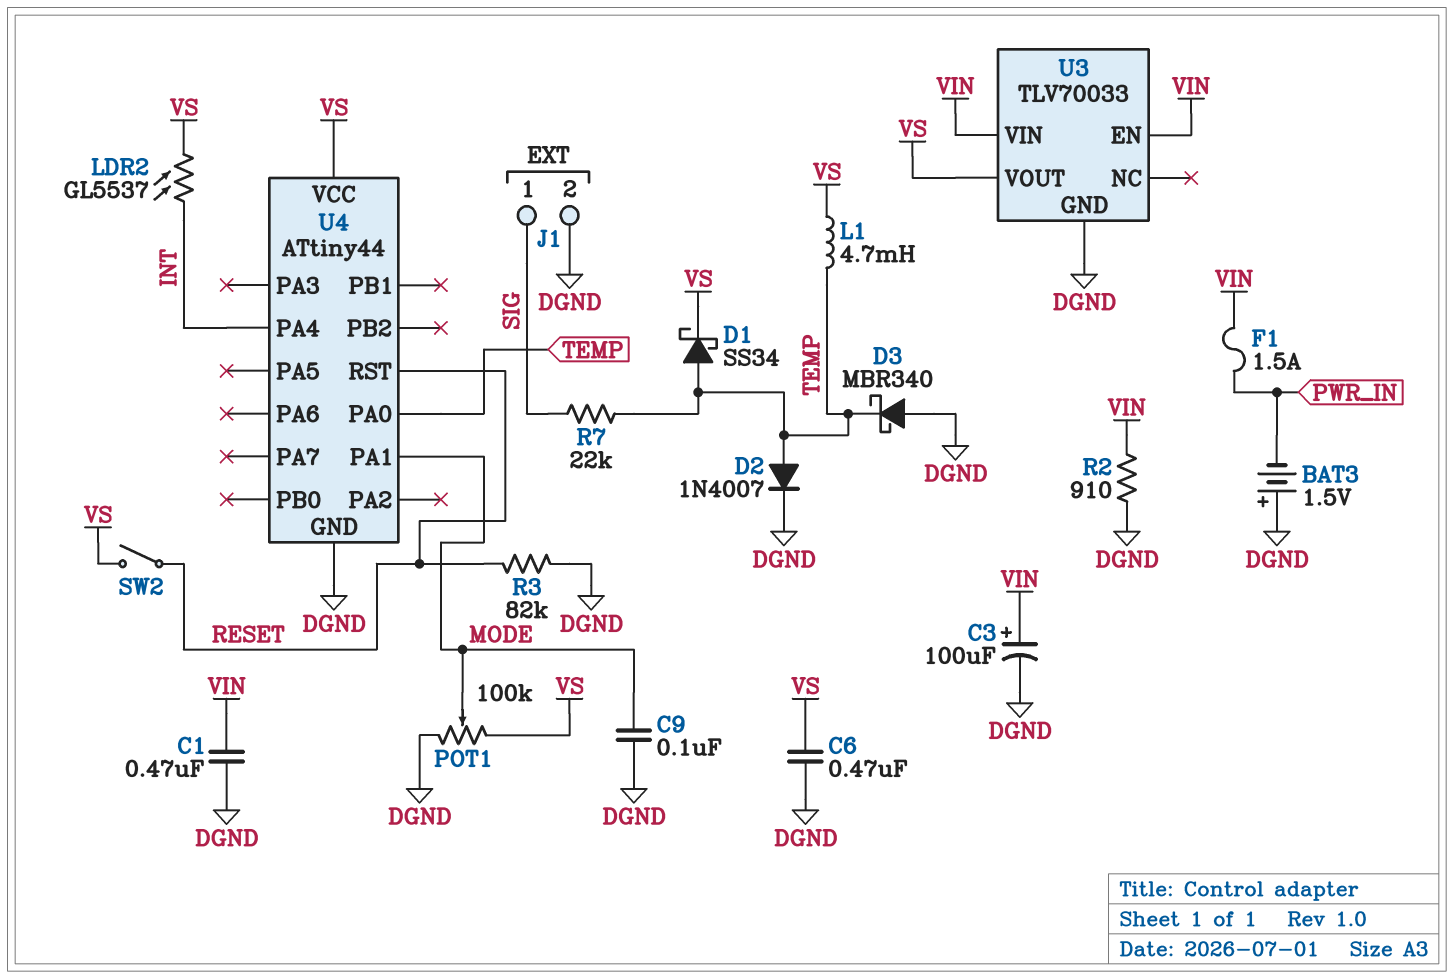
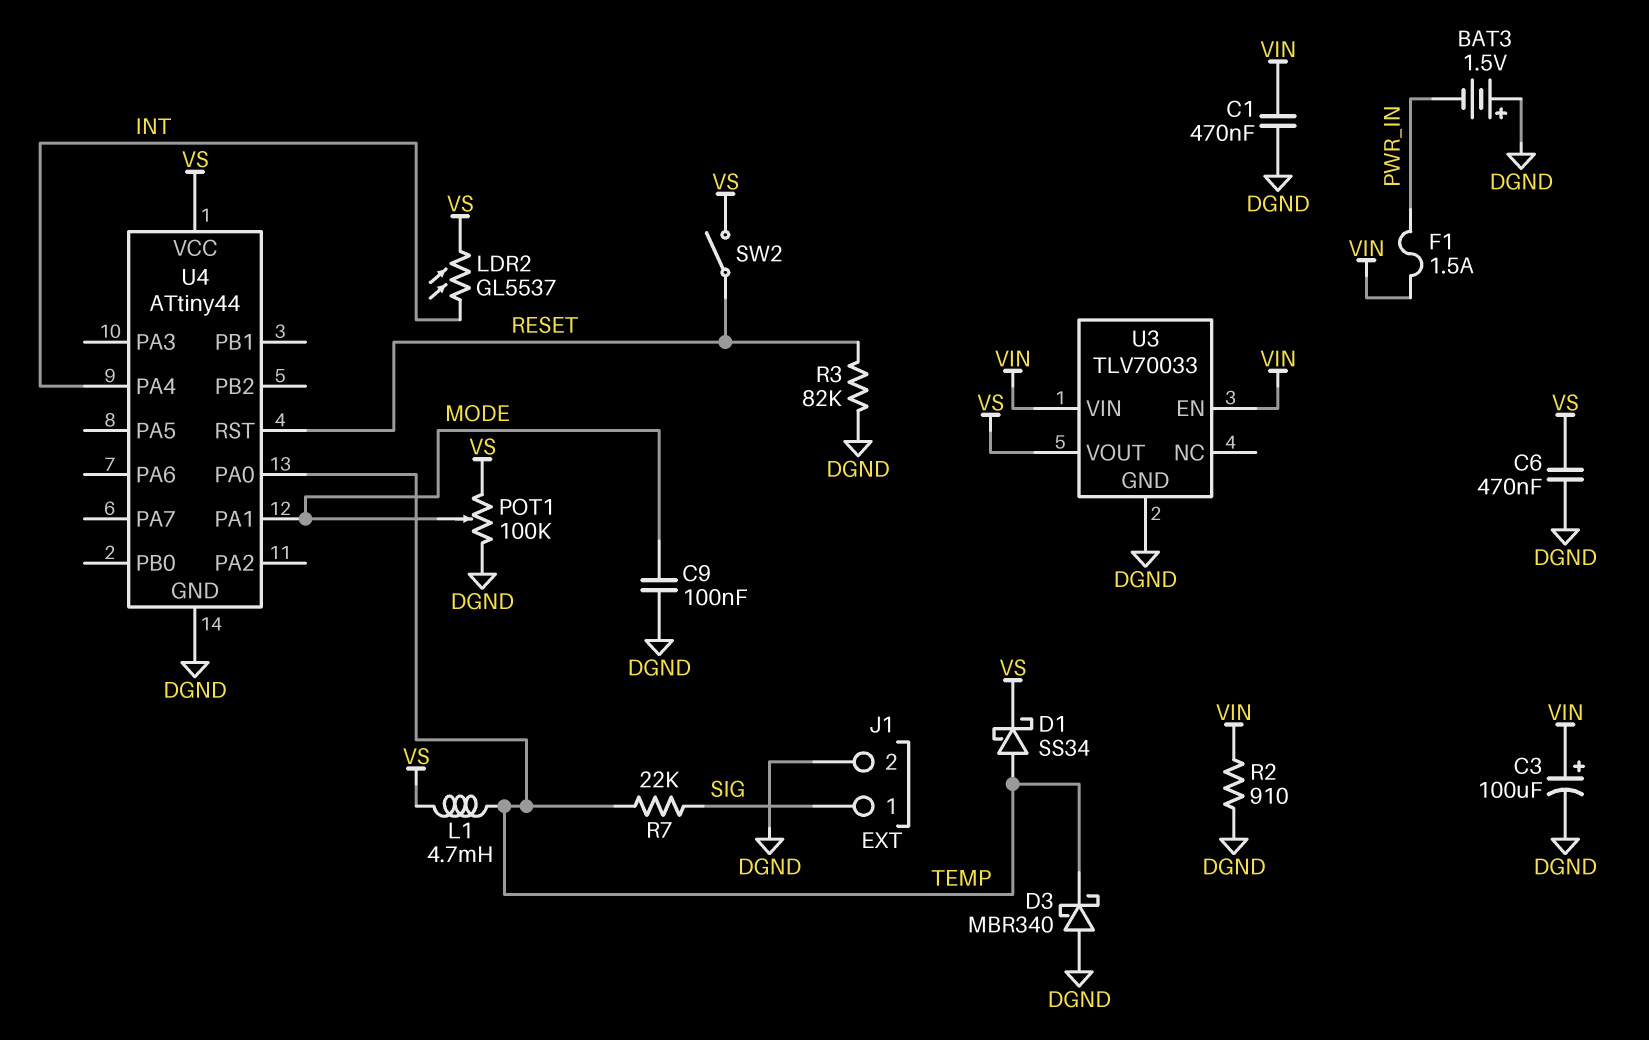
D2: diode 1N4007 (A TEMP, K DGND) -> none

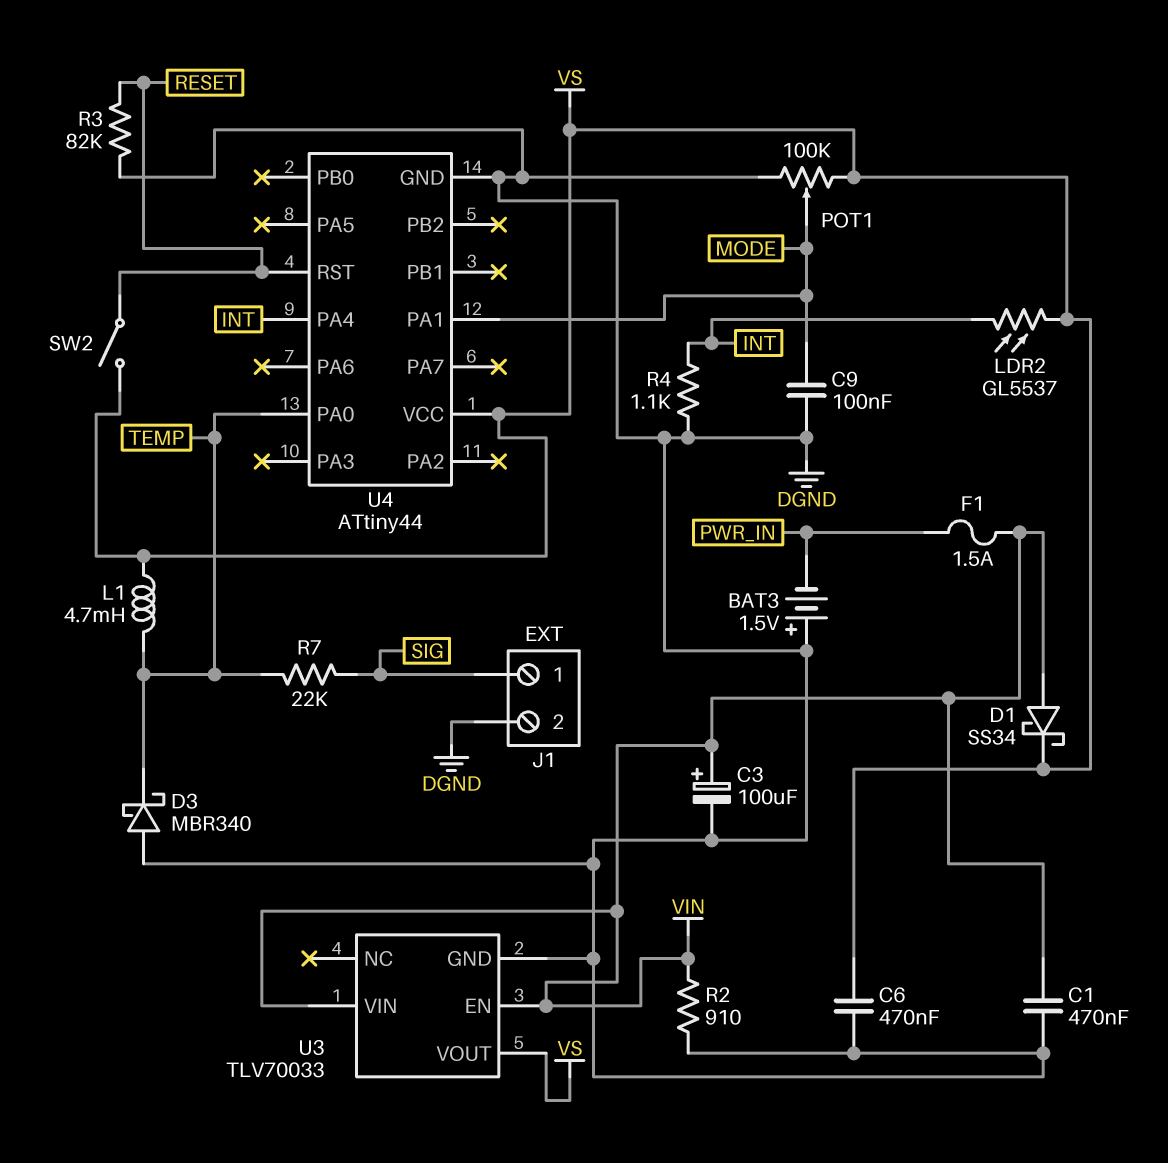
D1: schottky SS34 (A TEMP, K VS) -> schottky SS34 (A VIN, K VS)
R4: none -> 1.1k (DGND, INT)

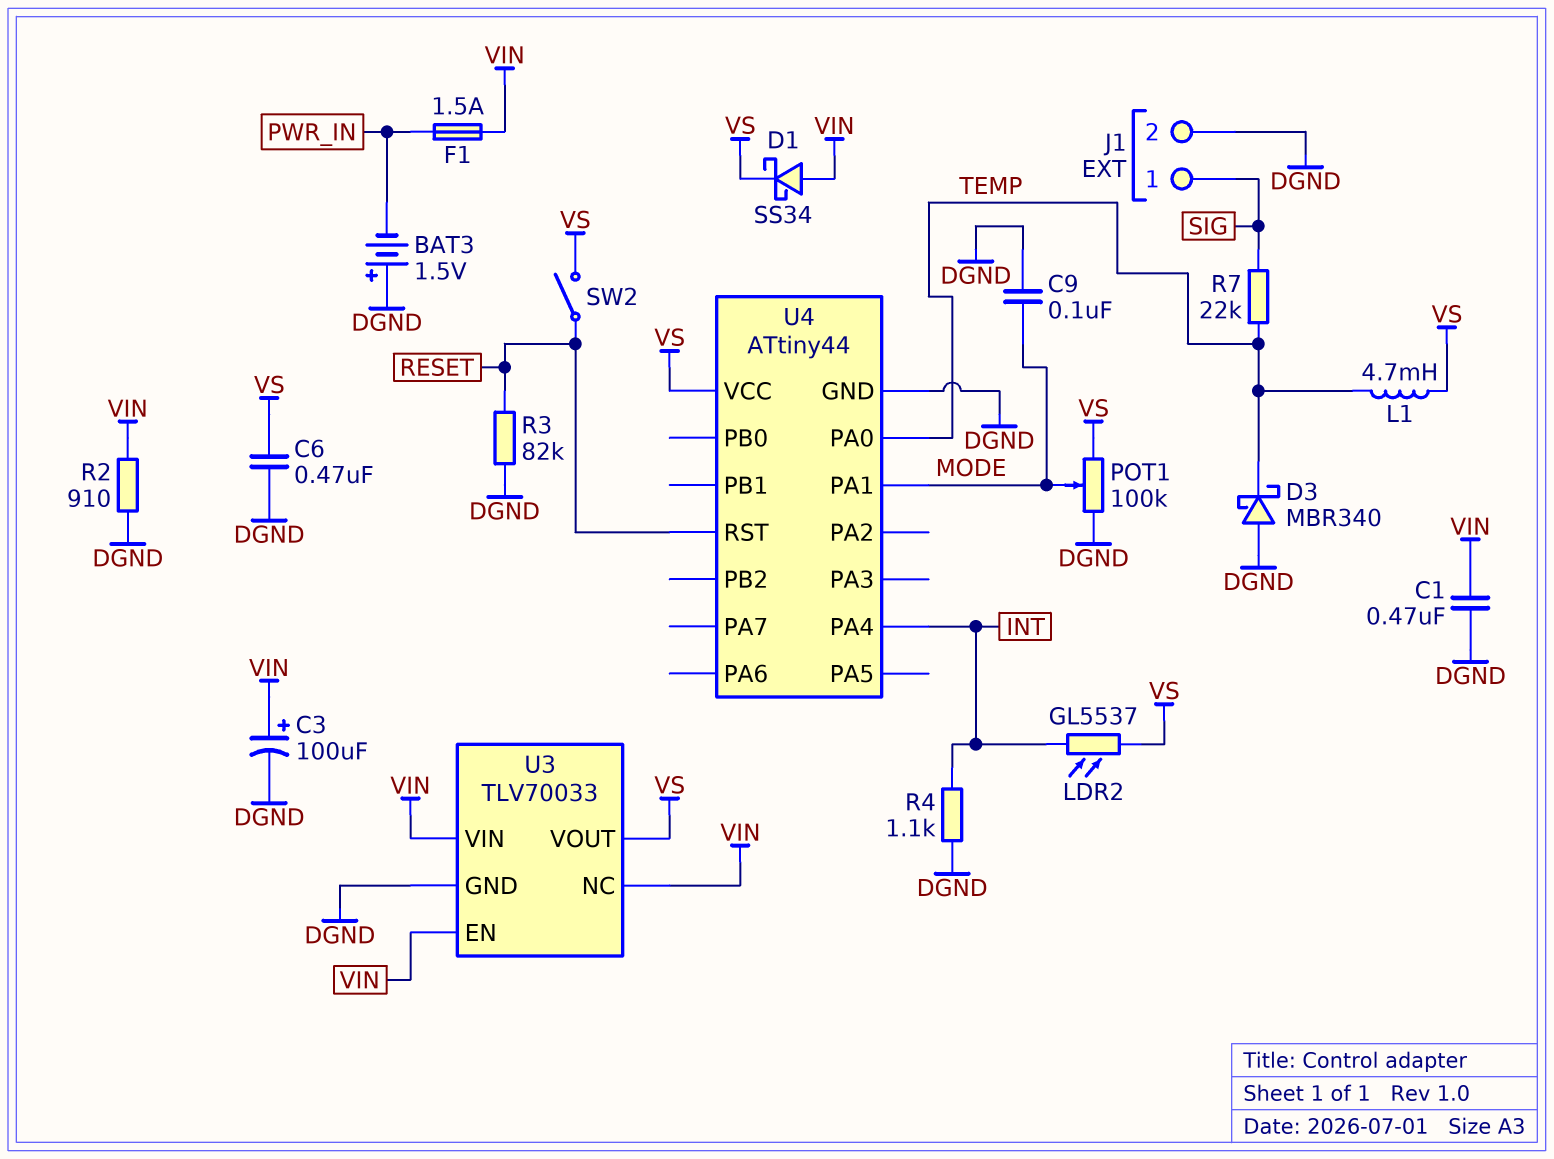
U3 pin NC: none -> VIN

